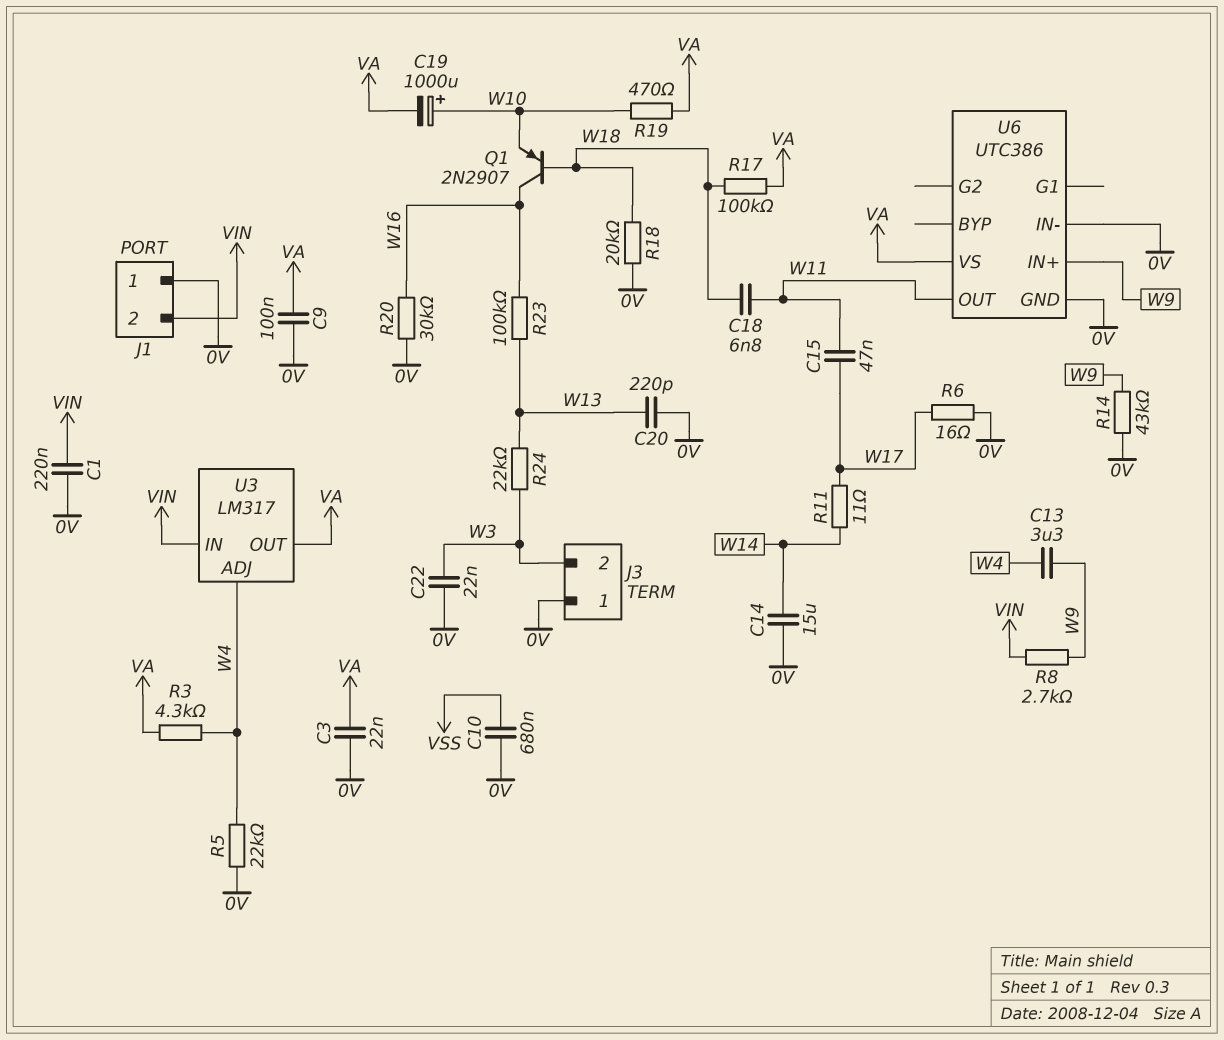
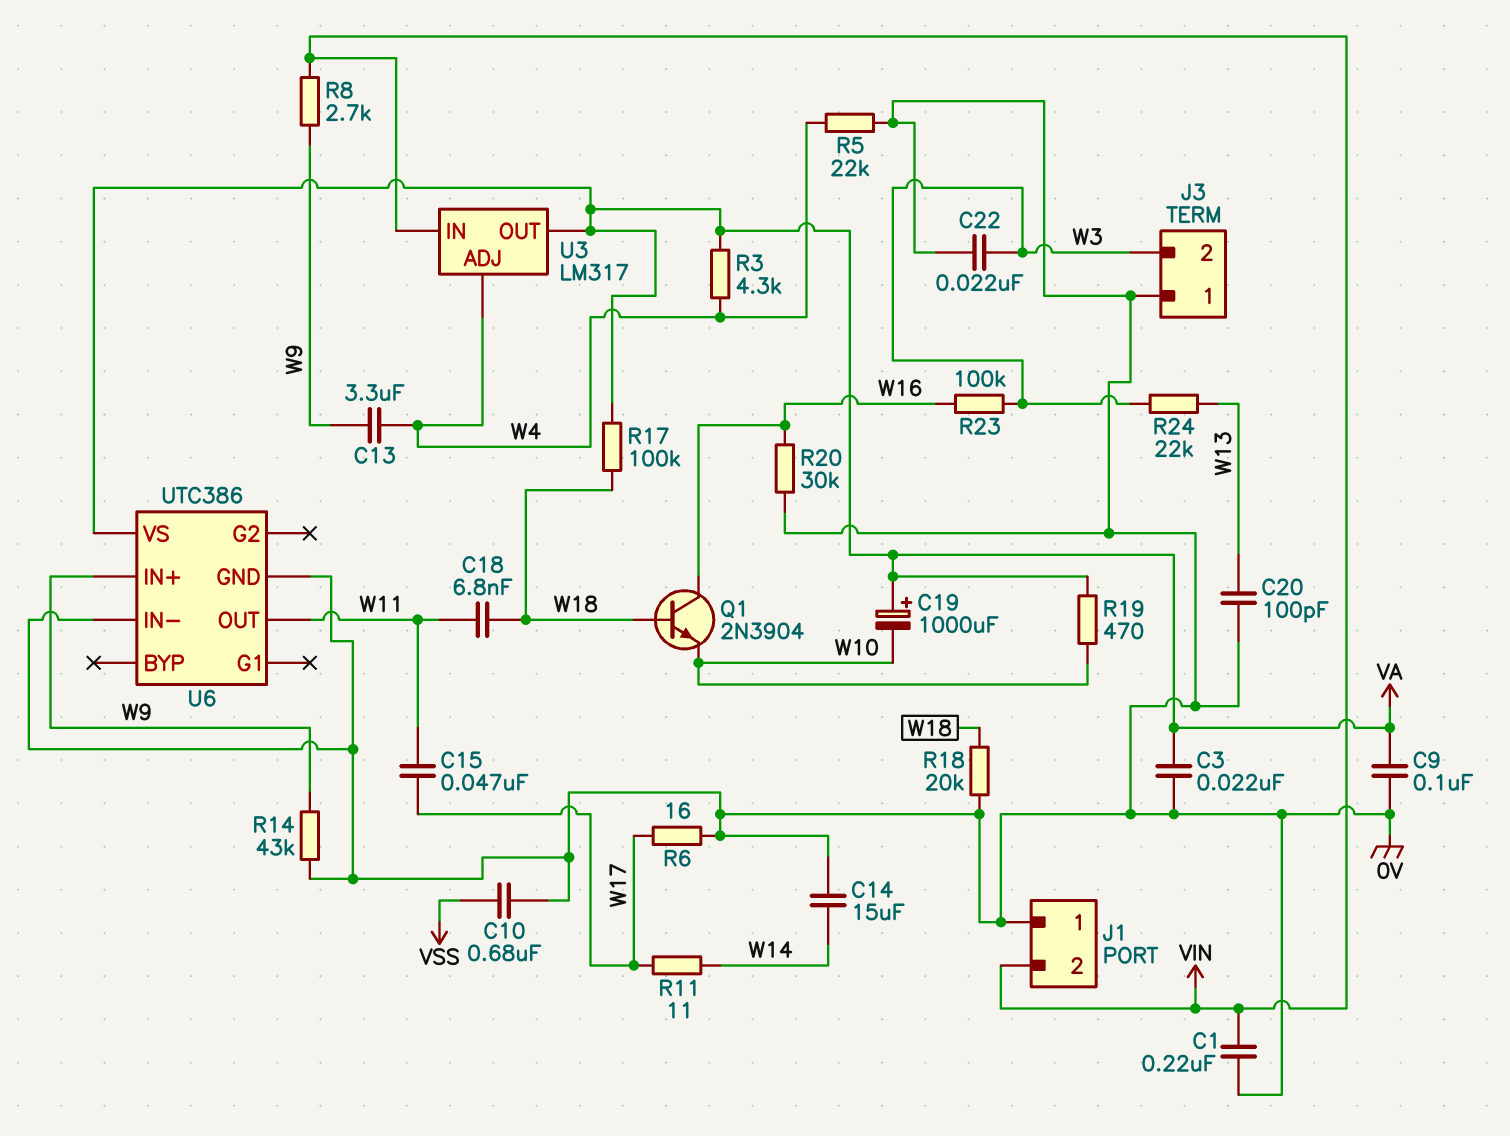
C19: 1000uF (plus W10, minus VA) -> 1000uF (plus VA, minus W10)
C20: 220pF (0V, W13) -> 100pF (0V, W13)
Q1: PNP 2N2907 (B W18, C W16, E W10) -> NPN 2N3904 (B W18, C W16, E W10)
R23: 100k (W13, W16) -> 100k (W3, W16)

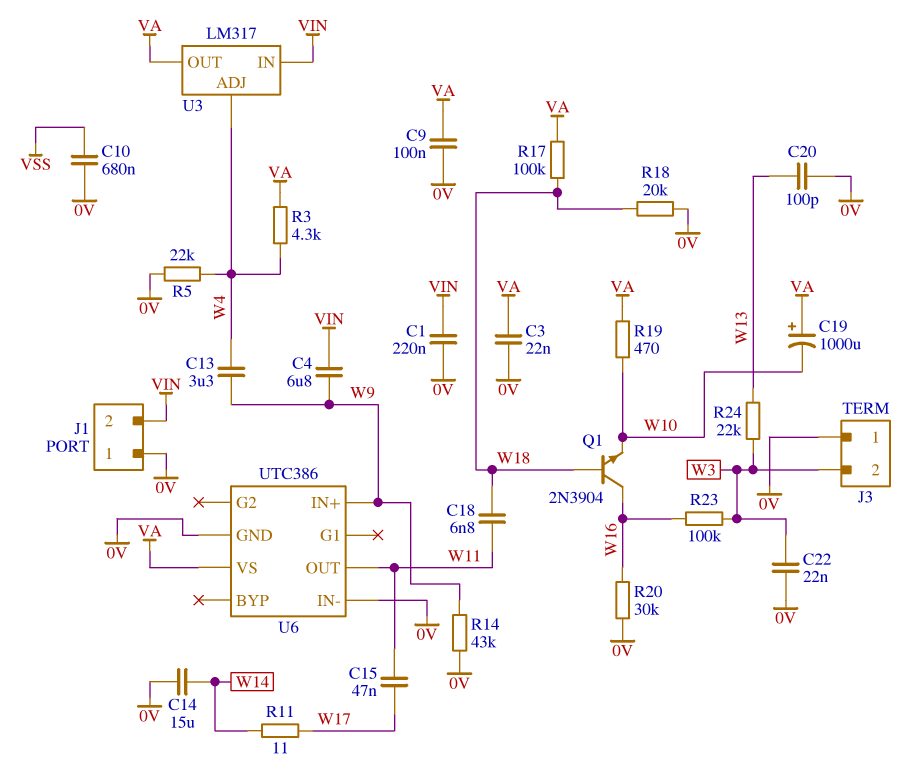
C4: none -> 6.8uF (VIN, W9)
R6: 16 (0V, W17) -> none
R8: 2.7k (VIN, W9) -> none

